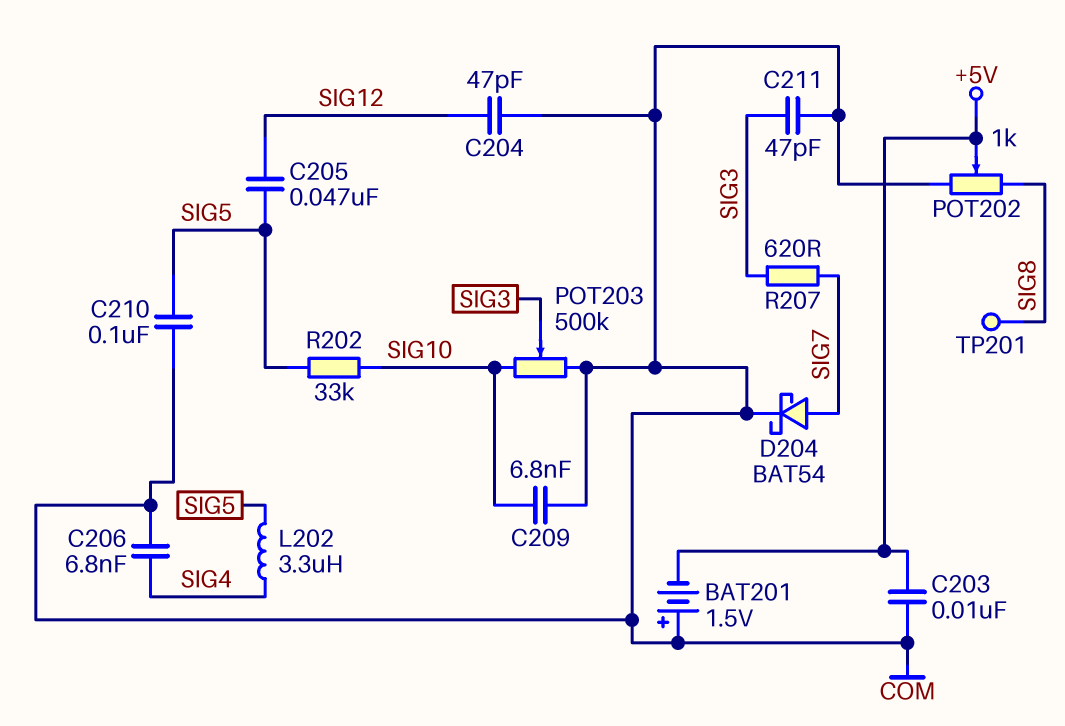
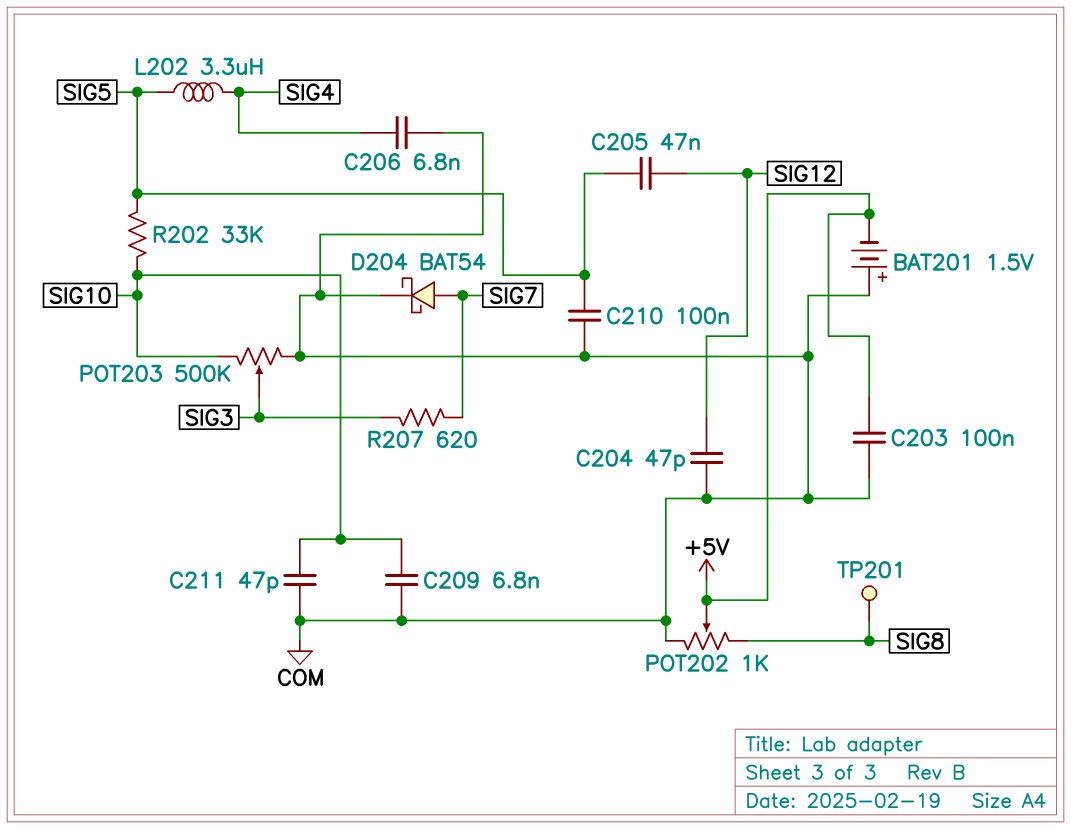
C203: 10nF (+5V, COM) -> 100nF (+5V, COM)
C211: 47pF (COM, SIG3) -> 47pF (COM, SIG10)

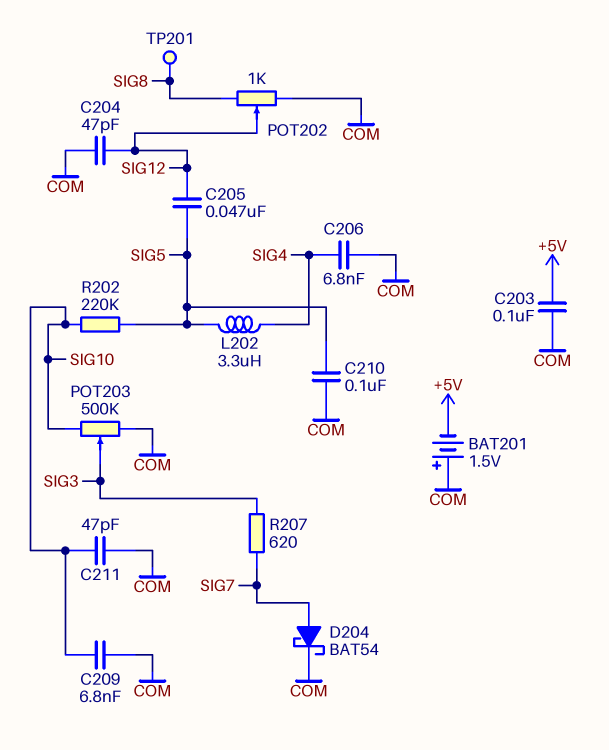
POT202: 1k (COM, SIG8, wiper +5V) -> 1k (COM, SIG8, wiper SIG12)
R202: 33k (SIG5, SIG10) -> 220k (SIG5, SIG10)

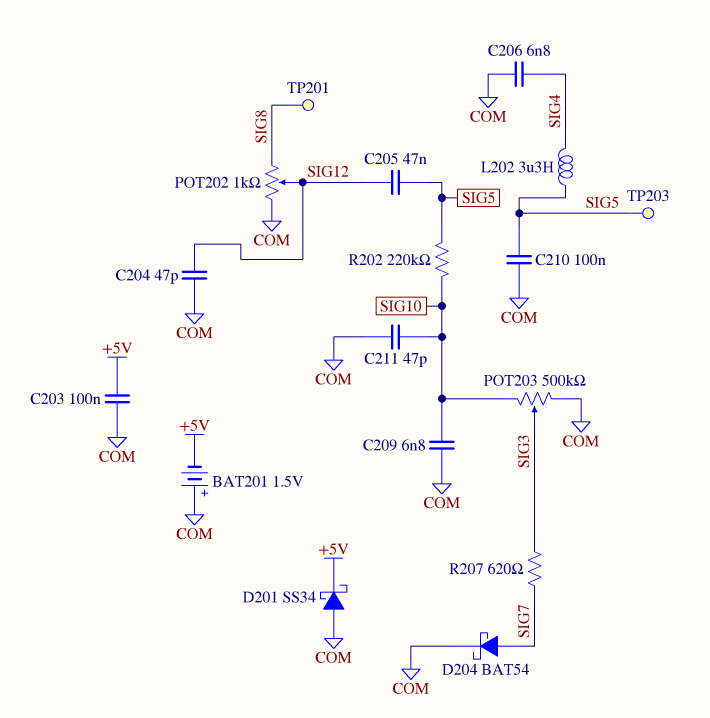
D201: none -> schottky SS34 (A COM, K +5V)
TP203: none -> test point (SIG5)

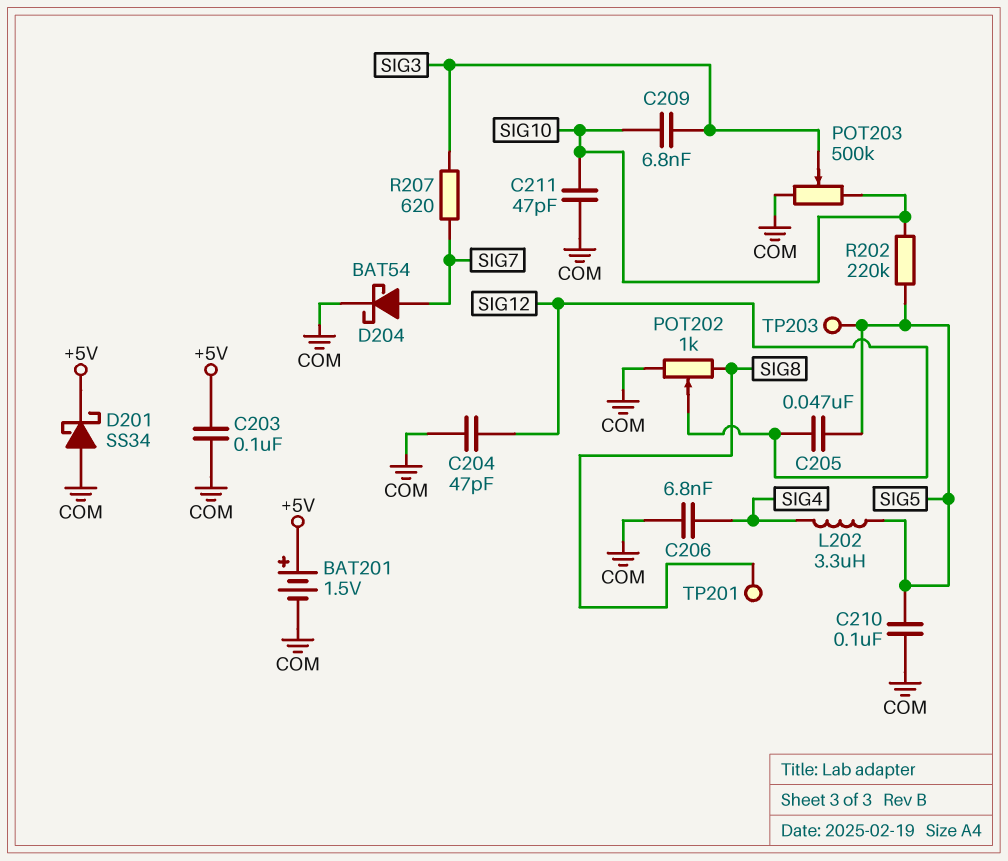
BAT201: 1.5V (plus COM, minus +5V) -> 1.5V (plus +5V, minus COM)
C209: 6.8nF (COM, SIG10) -> 6.8nF (SIG3, SIG10)

